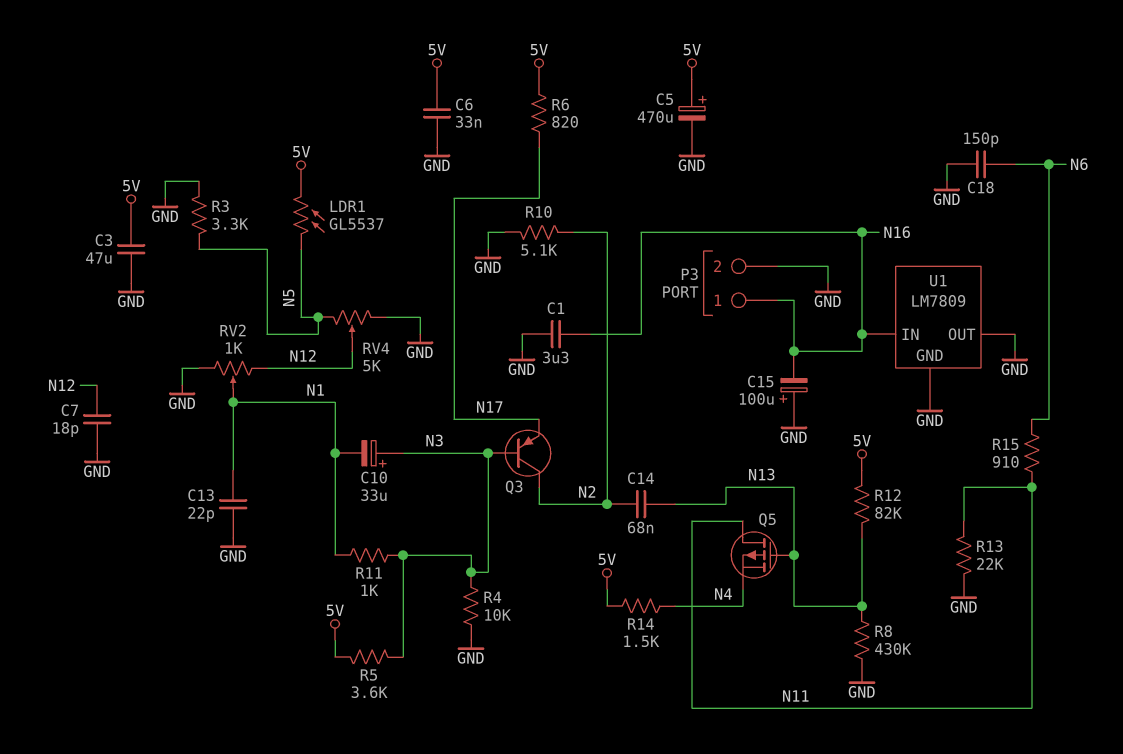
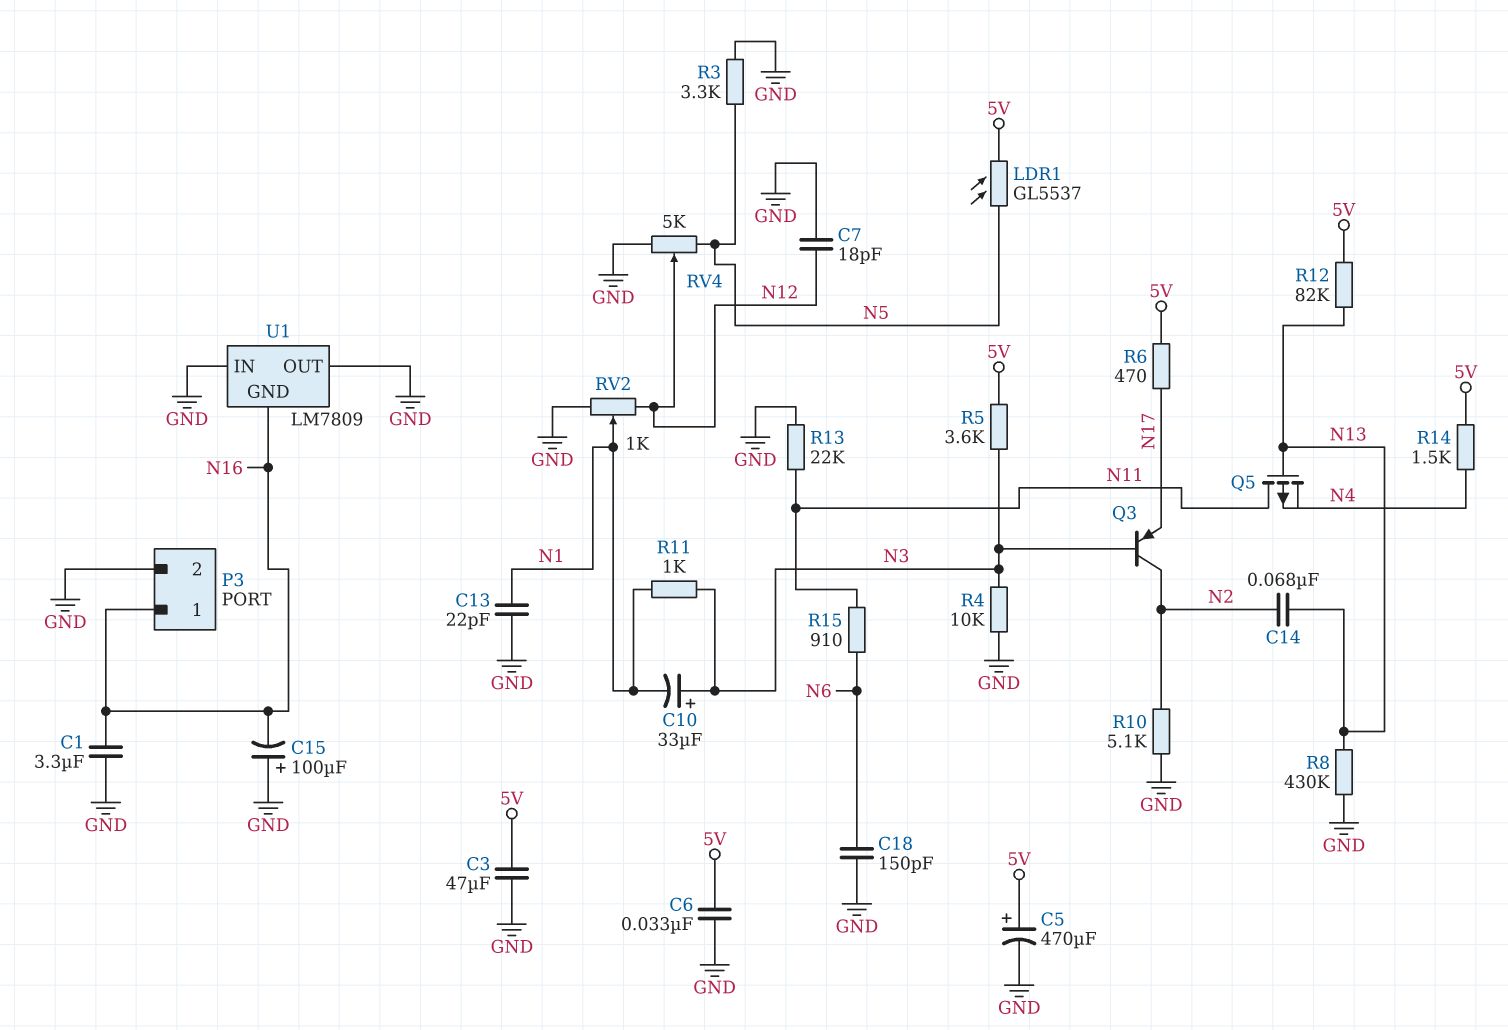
R6: 820 (5V, N17) -> 470 (5V, N17)
U1 pin GND: GND -> N16
U1 pin IN: N16 -> GND

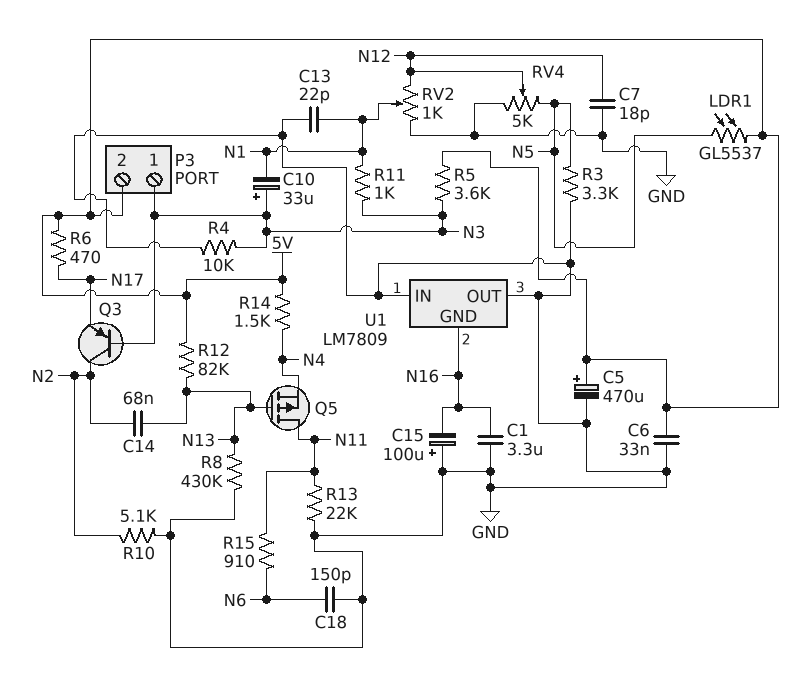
C3: 47uF (5V, GND) -> none
P3 pin 1: N16 -> N3
P3 pin 2: GND -> 5V

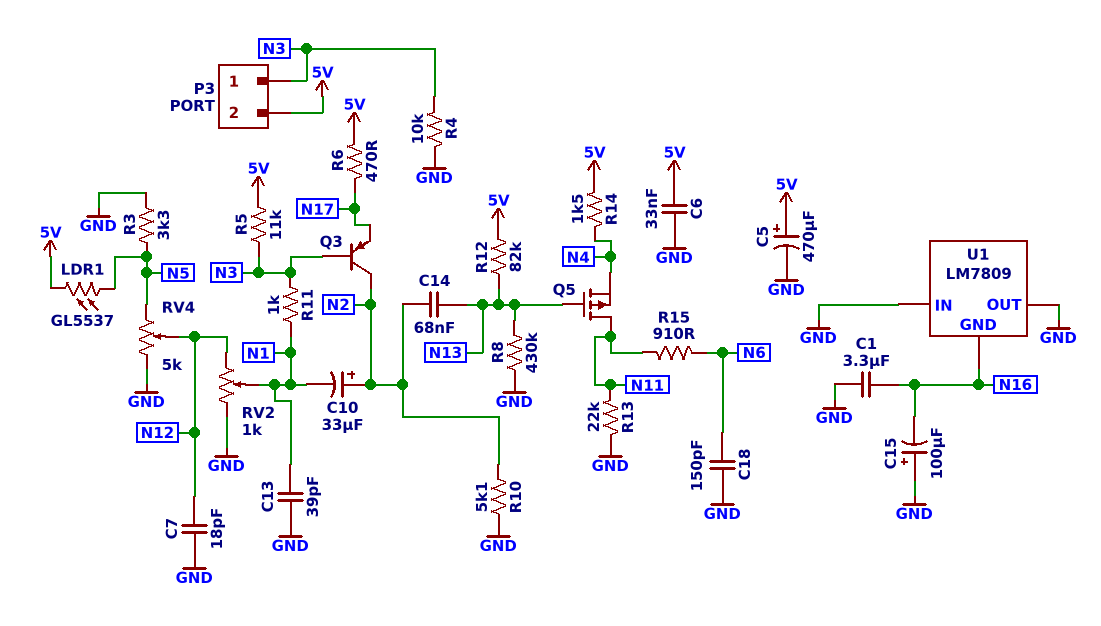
C10: 33uF (plus N3, minus N1) -> 33uF (plus N2, minus N1)
C13: 22pF (GND, N1) -> 39pF (GND, N1)
R5: 3.6k (5V, N3) -> 11k (5V, N3)

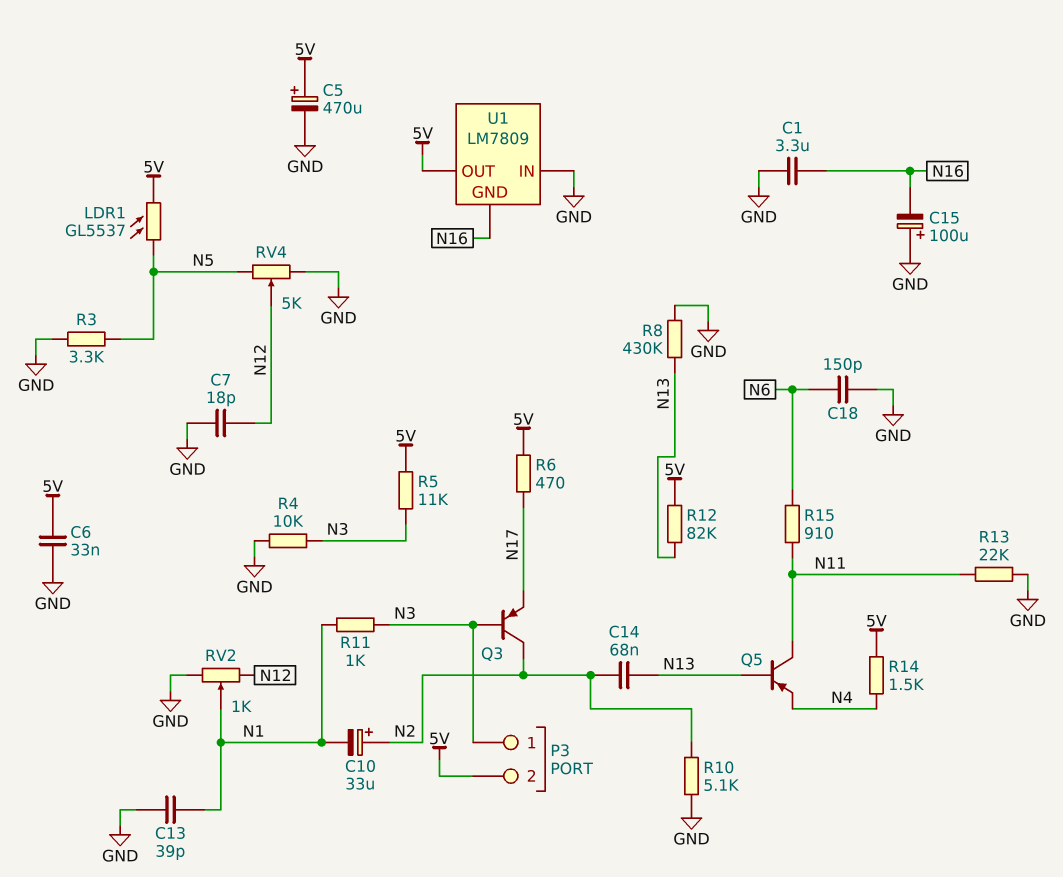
Q5: PMOS (G N13, D N11, S N4) -> PNP (B N13, C N11, E N4)
U1 pin OUT: GND -> 5V

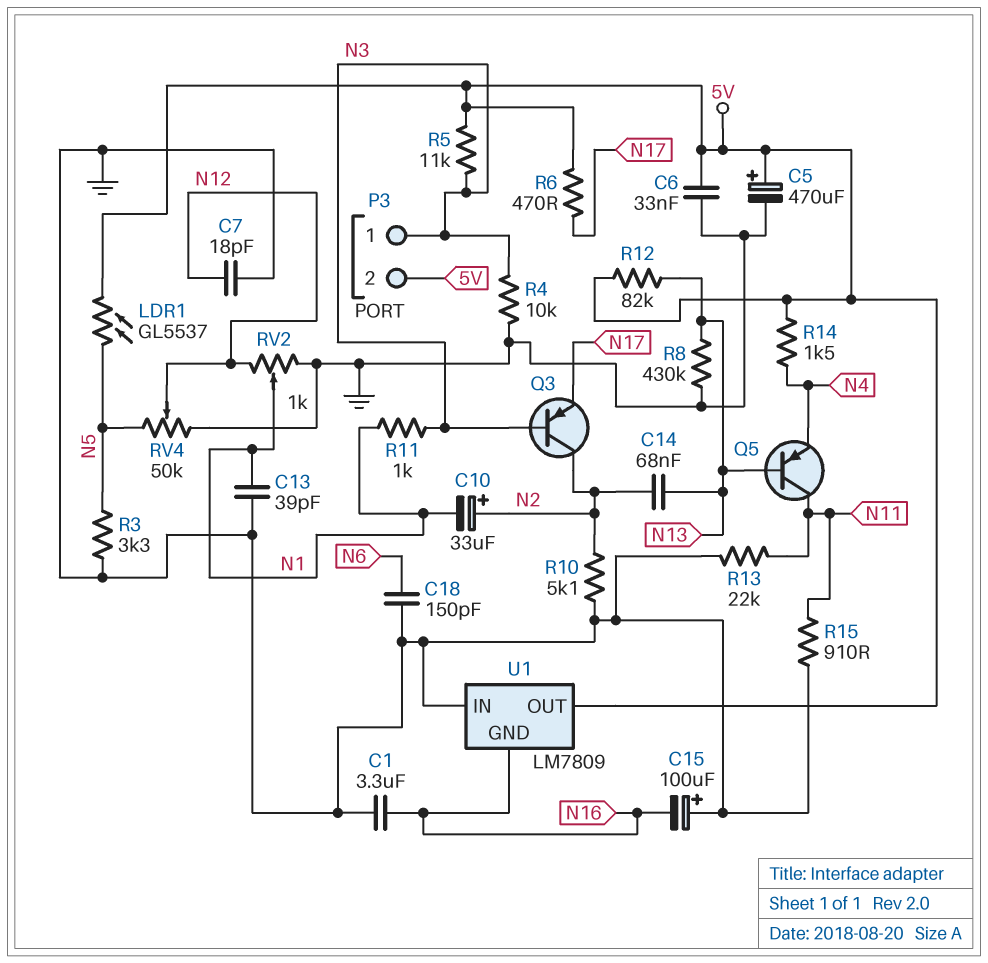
R15: 910 (N6, N11) -> 910 (GND, N11)
RV4: 5k (GND, N5, wiper N12) -> 50k (GND, N5, wiper N12)

